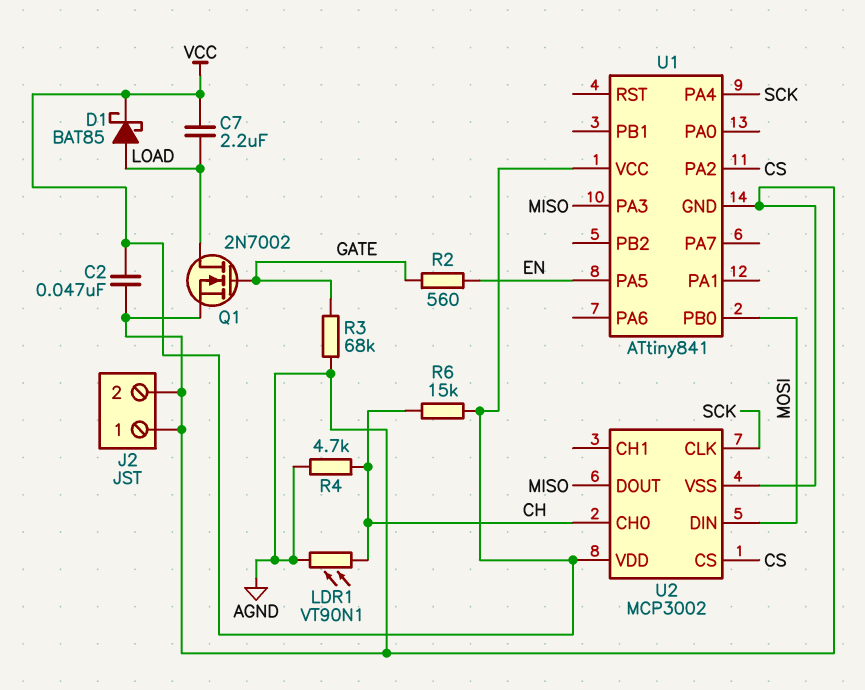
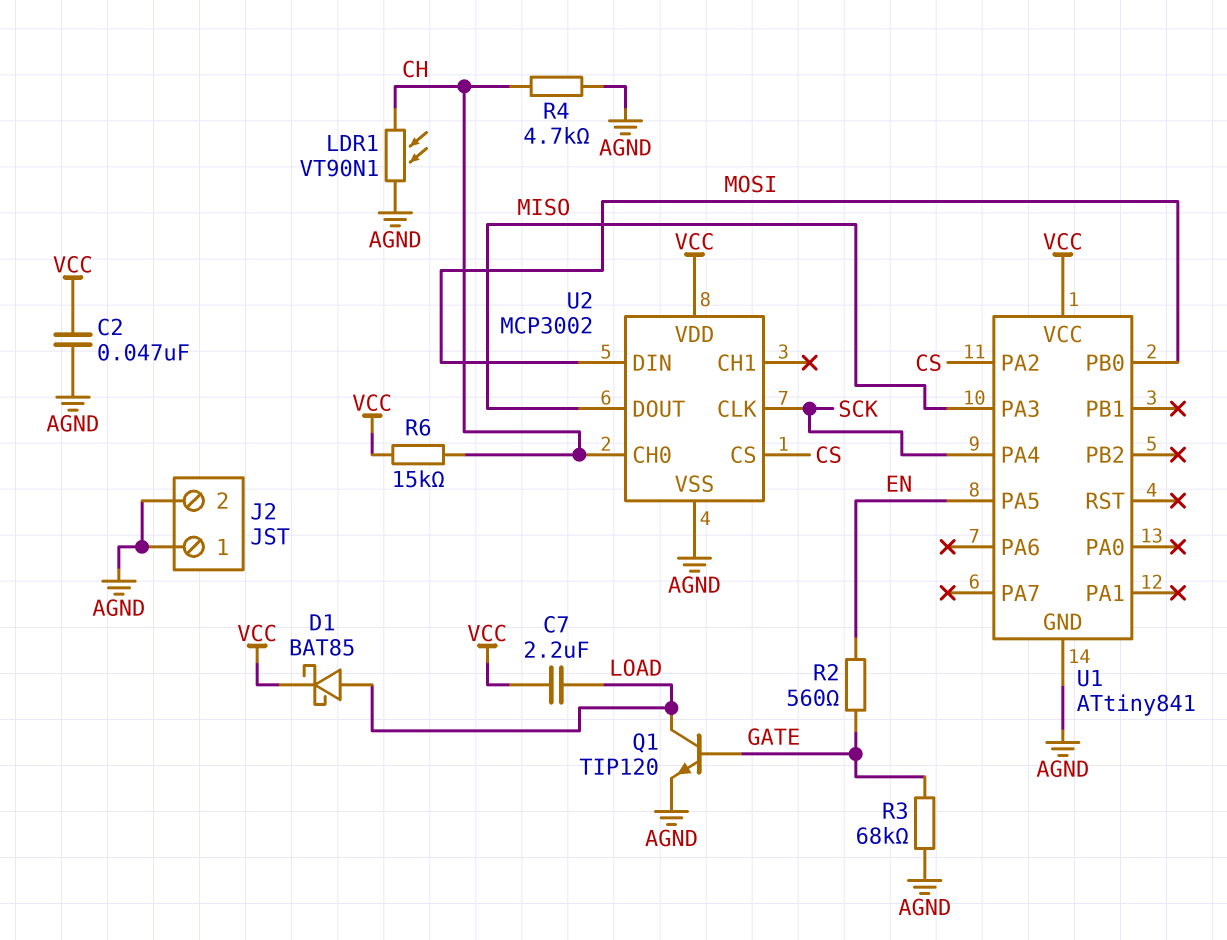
Q1: NMOS 2N7002 (G GATE, D LOAD, S AGND) -> NPN TIP120 (B GATE, C LOAD, E AGND)

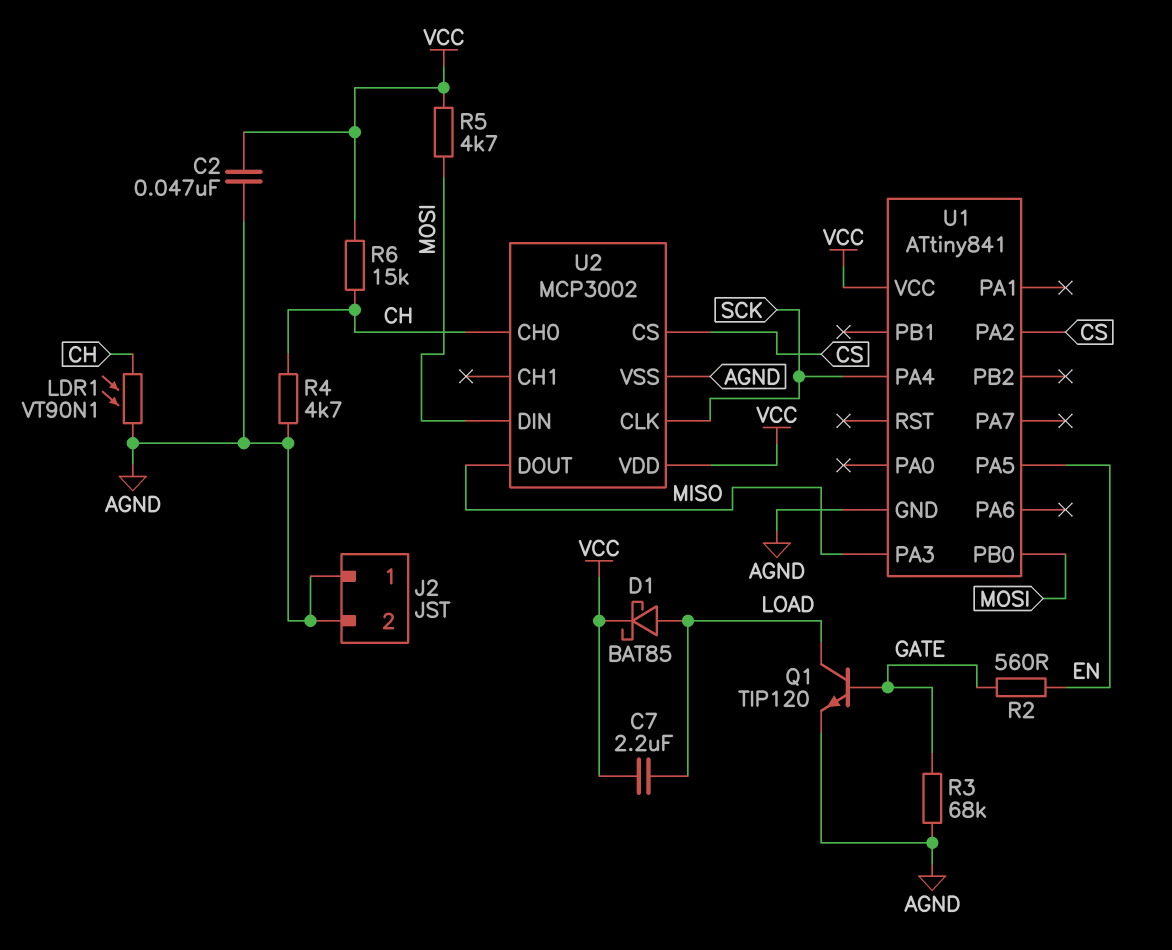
R5: none -> 4.7k (MOSI, VCC)

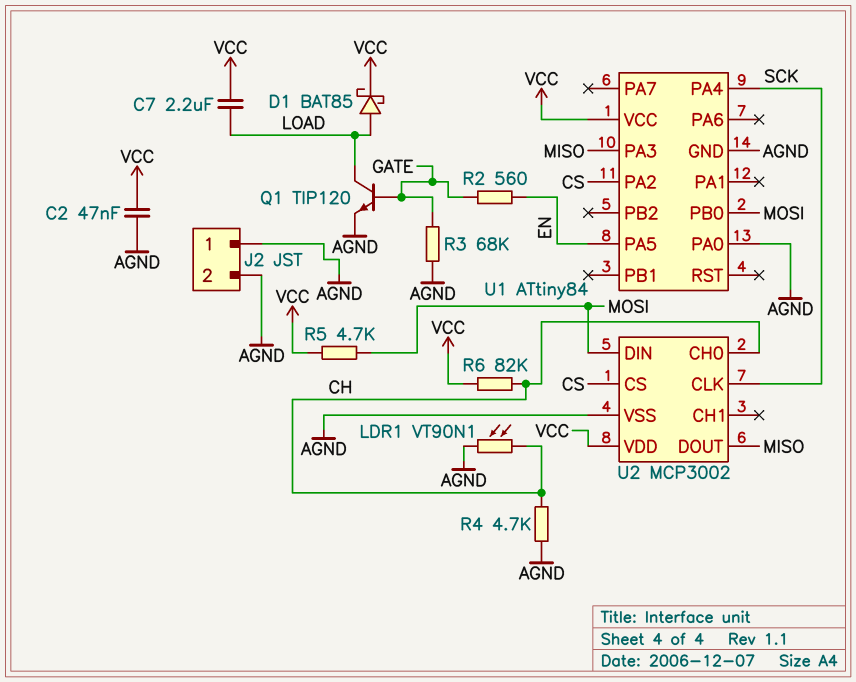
R6: 15k (CH, VCC) -> 82k (CH, VCC)
U1: ATtiny841 -> ATtiny84
U1 pin PA0: none -> AGND

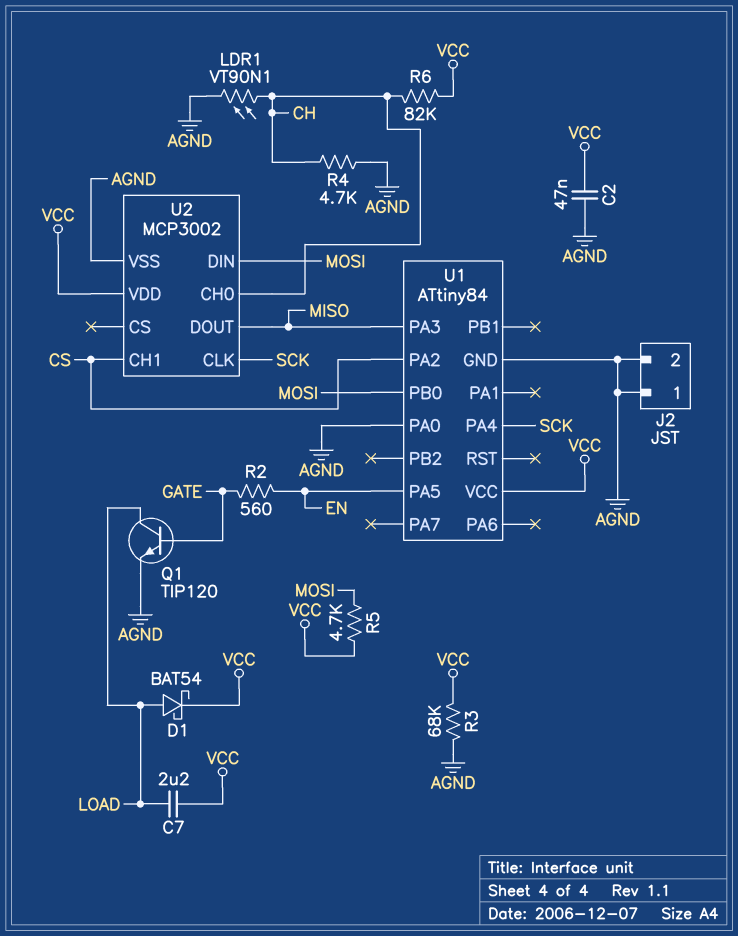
D1: schottky BAT85 (A LOAD, K VCC) -> schottky BAT54 (A LOAD, K VCC)
R3: 68k (AGND, GATE) -> 68k (AGND, VCC)
U2 pin CH1: none -> CS
U2 pin CS: CS -> none

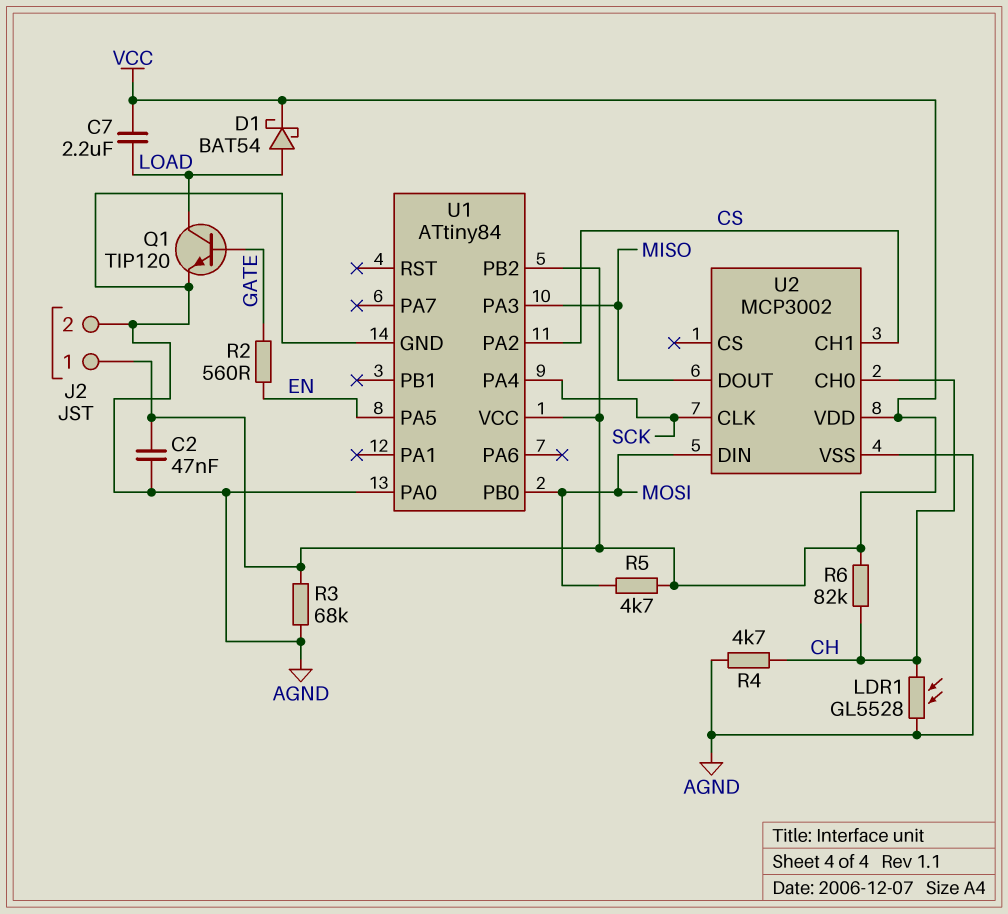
J2 pin 1: AGND -> VCC
LDR1: VT90N1 (AGND, CH) -> GL5528 (AGND, CH)
U1 pin PB2: none -> VCC

